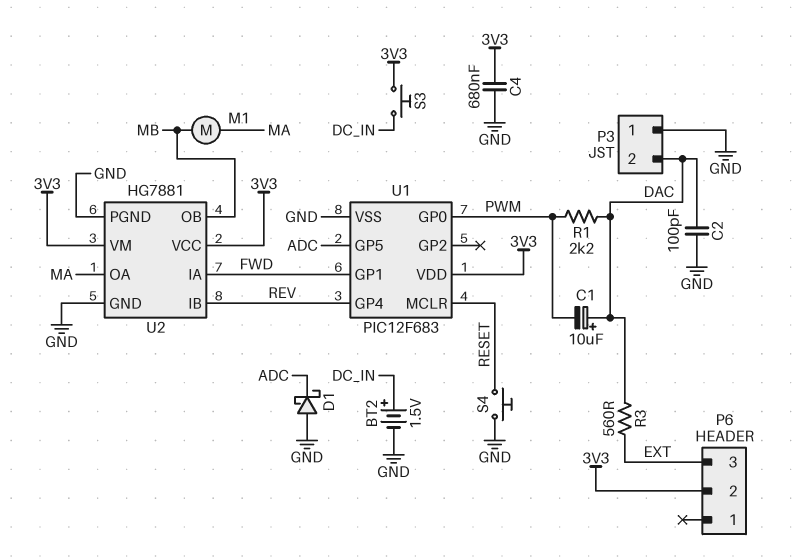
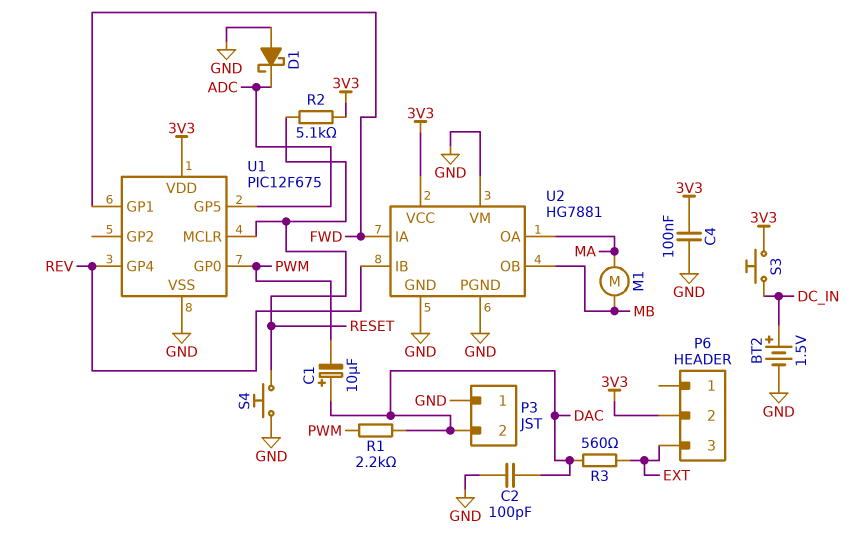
C4: 680nF (3V3, GND) -> 100nF (3V3, GND)
R2: none -> 5.1k (3V3, RESET)
U1: PIC12F683 -> PIC12F675
U2 pin VM: 3V3 -> GND

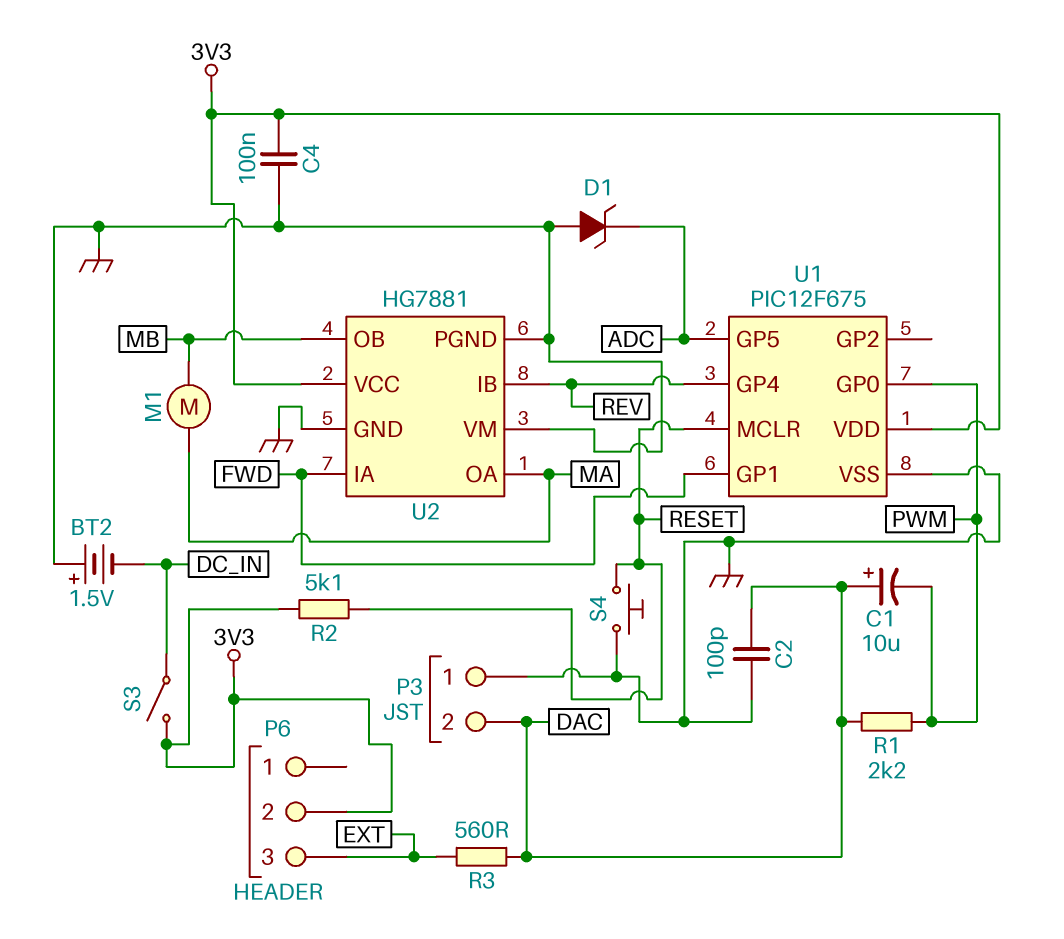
BT2: 1.5V (plus DC_IN, minus GND) -> 1.5V (plus GND, minus DC_IN)
D1: schottky (A GND, K ADC) -> zener (A GND, K ADC)
S3: button (3V3, DC_IN) -> switch (3V3, DC_IN)

